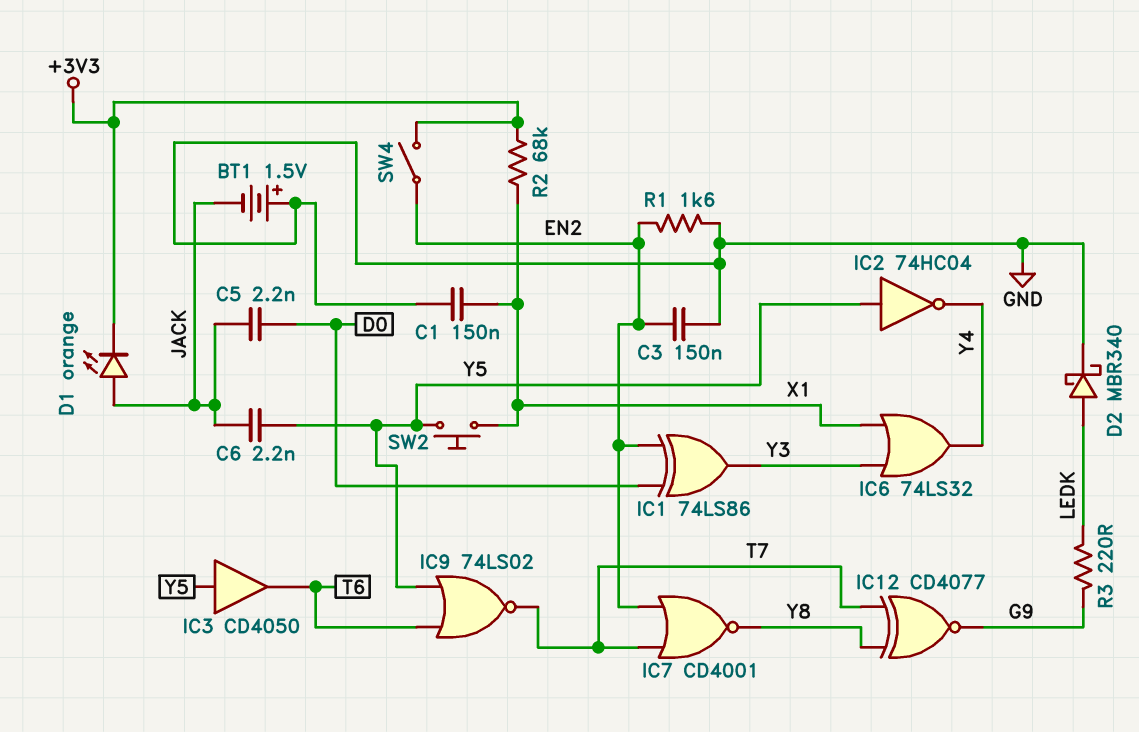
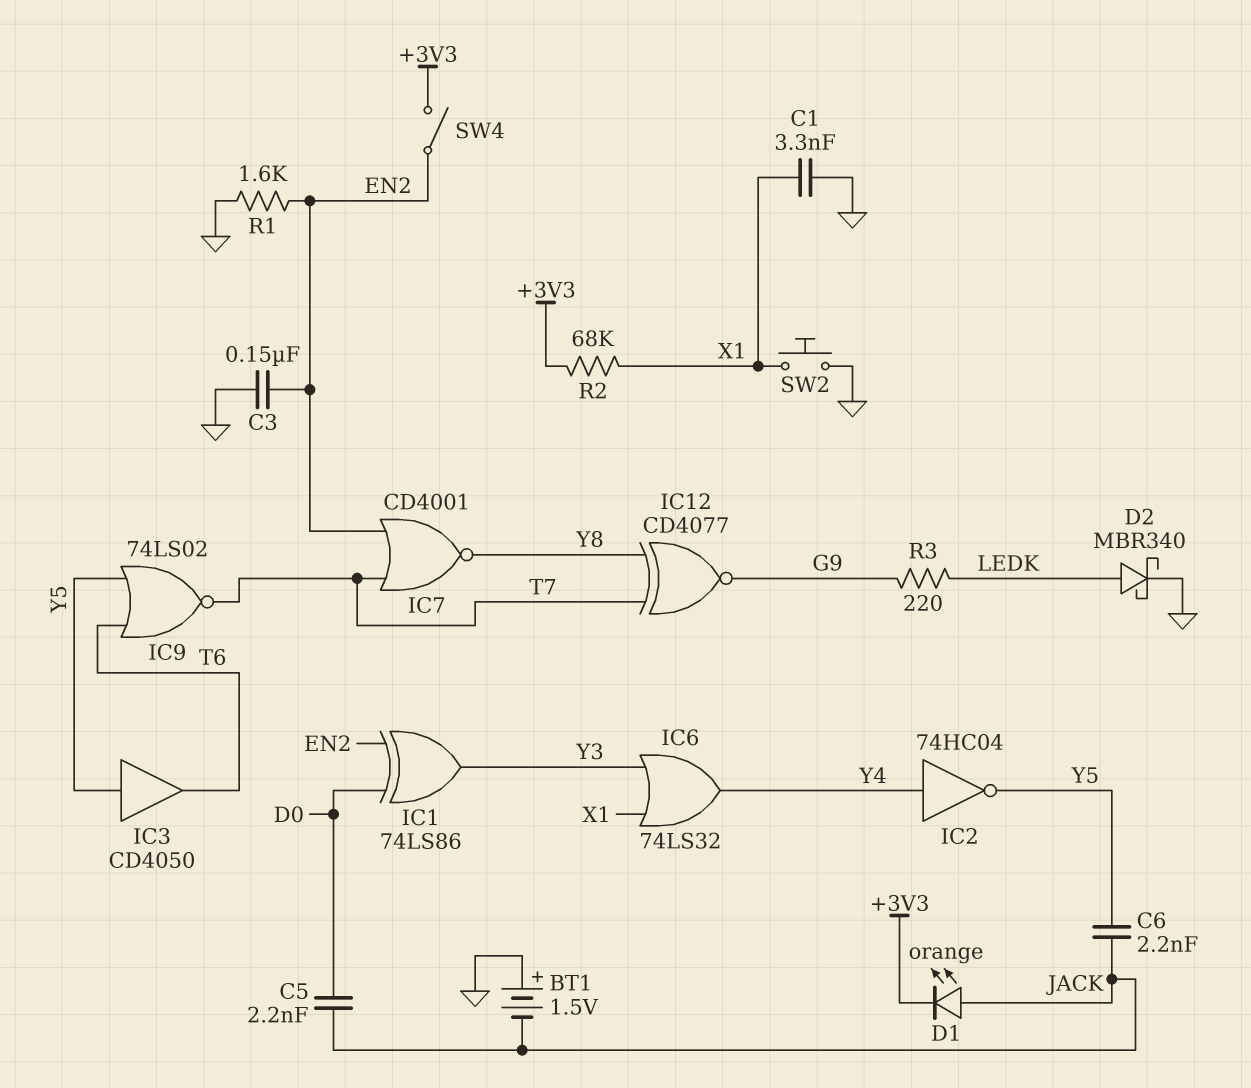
C1: 150nF (GND, X1) -> 3.3nF (GND, X1)
IC2: NOT 74HC04 (in Y5, out Y4) -> NOT 74HC04 (in Y4, out Y5)
SW2: button (X1, Y5) -> button (GND, X1)

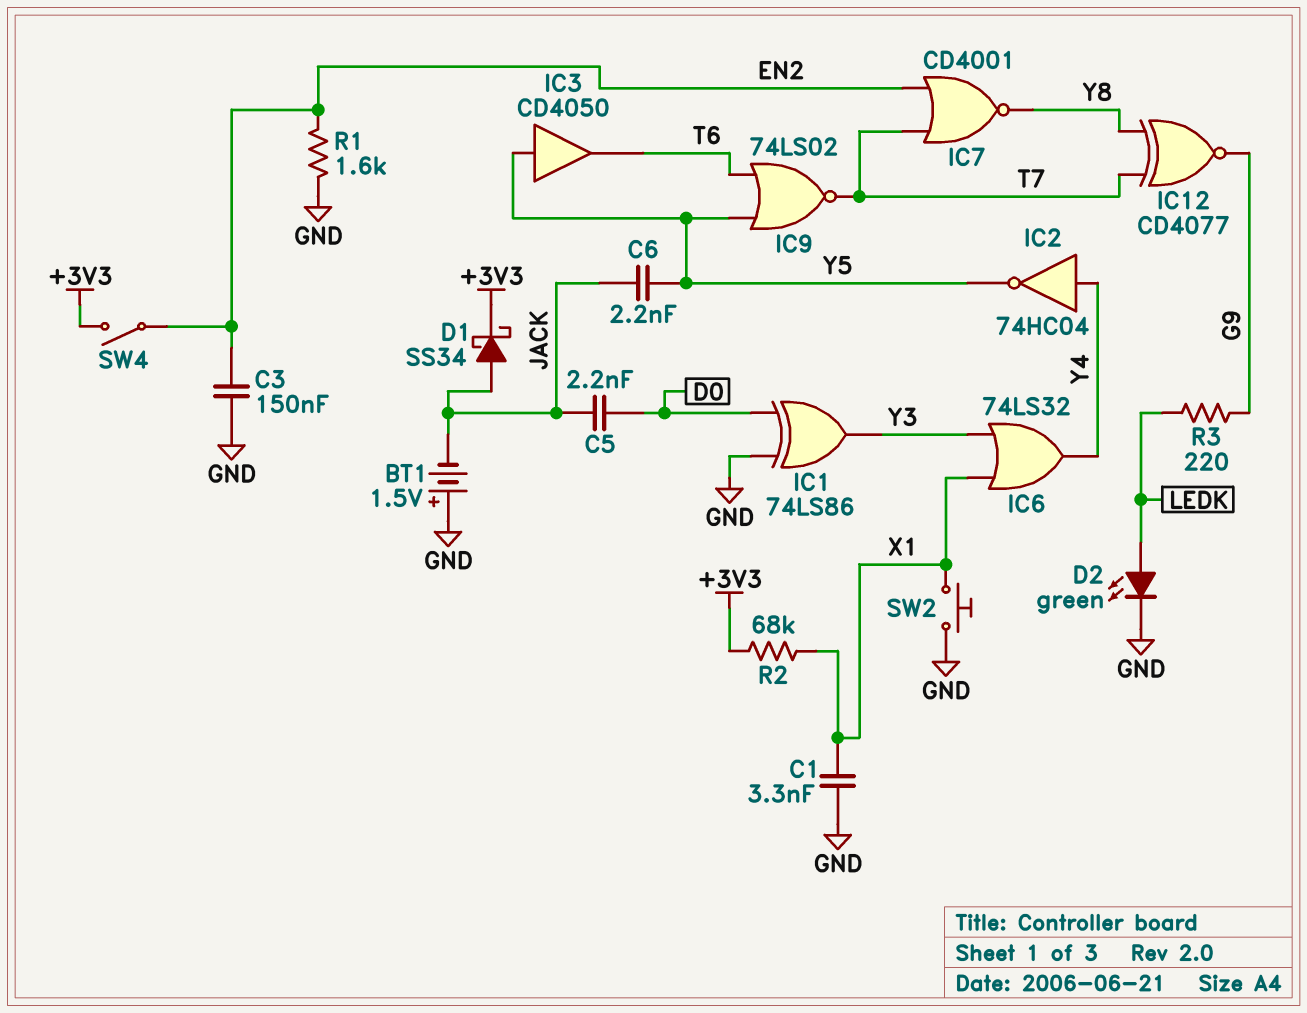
D1: LED orange (A JACK, K +3V3) -> schottky SS34 (A JACK, K +3V3)
D2: schottky MBR340 (A LEDK, K GND) -> LED green (A LEDK, K GND)
IC1: XOR 74LS86 (in D0, in EN2, out Y3) -> XOR 74LS86 (in D0, in GND, out Y3)

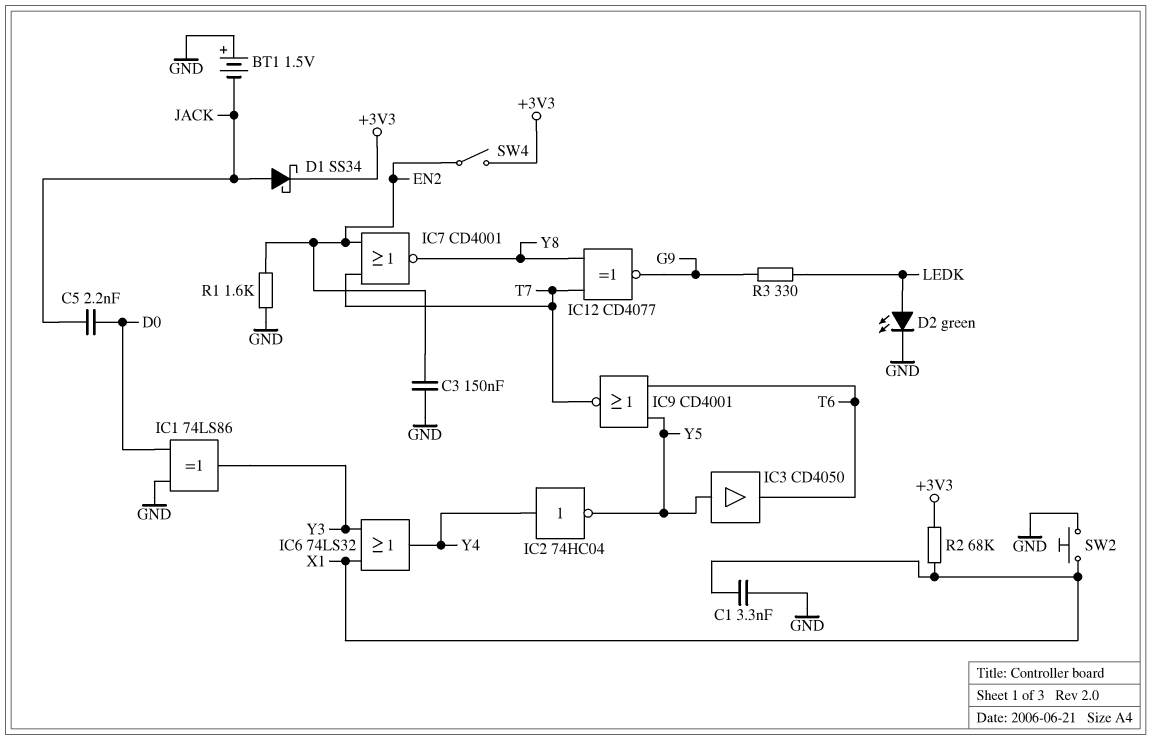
C6: 2.2nF (JACK, Y5) -> none
IC9: NOR 74LS02 (in T6, in Y5, out T7) -> NOR CD4001 (in T6, in Y5, out T7)
R3: 220 (G9, LEDK) -> 330 (G9, LEDK)

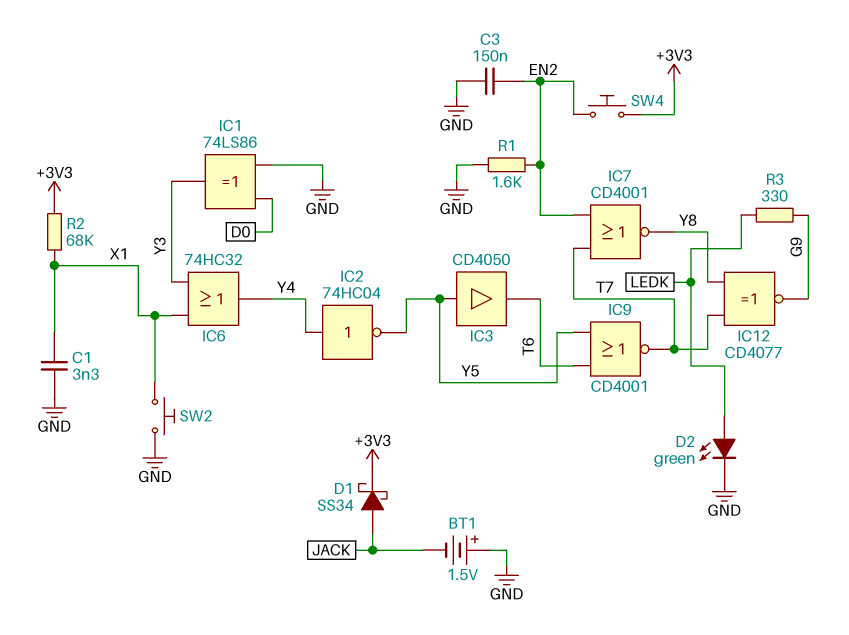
C5: 2.2nF (D0, JACK) -> none
IC6: OR 74LS32 (in X1, in Y3, out Y4) -> OR 74HC32 (in X1, in Y3, out Y4)
SW4: switch (+3V3, EN2) -> button (+3V3, EN2)

